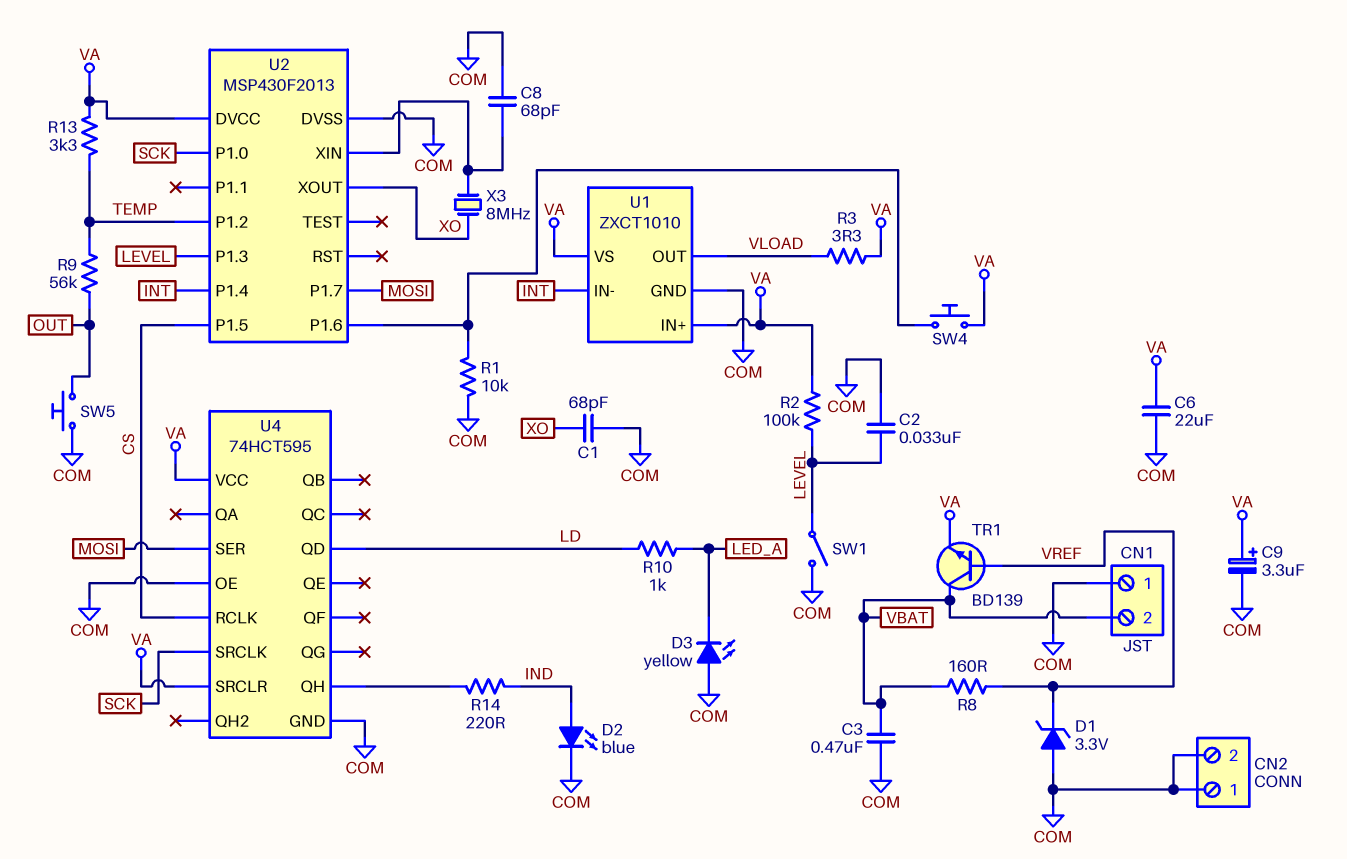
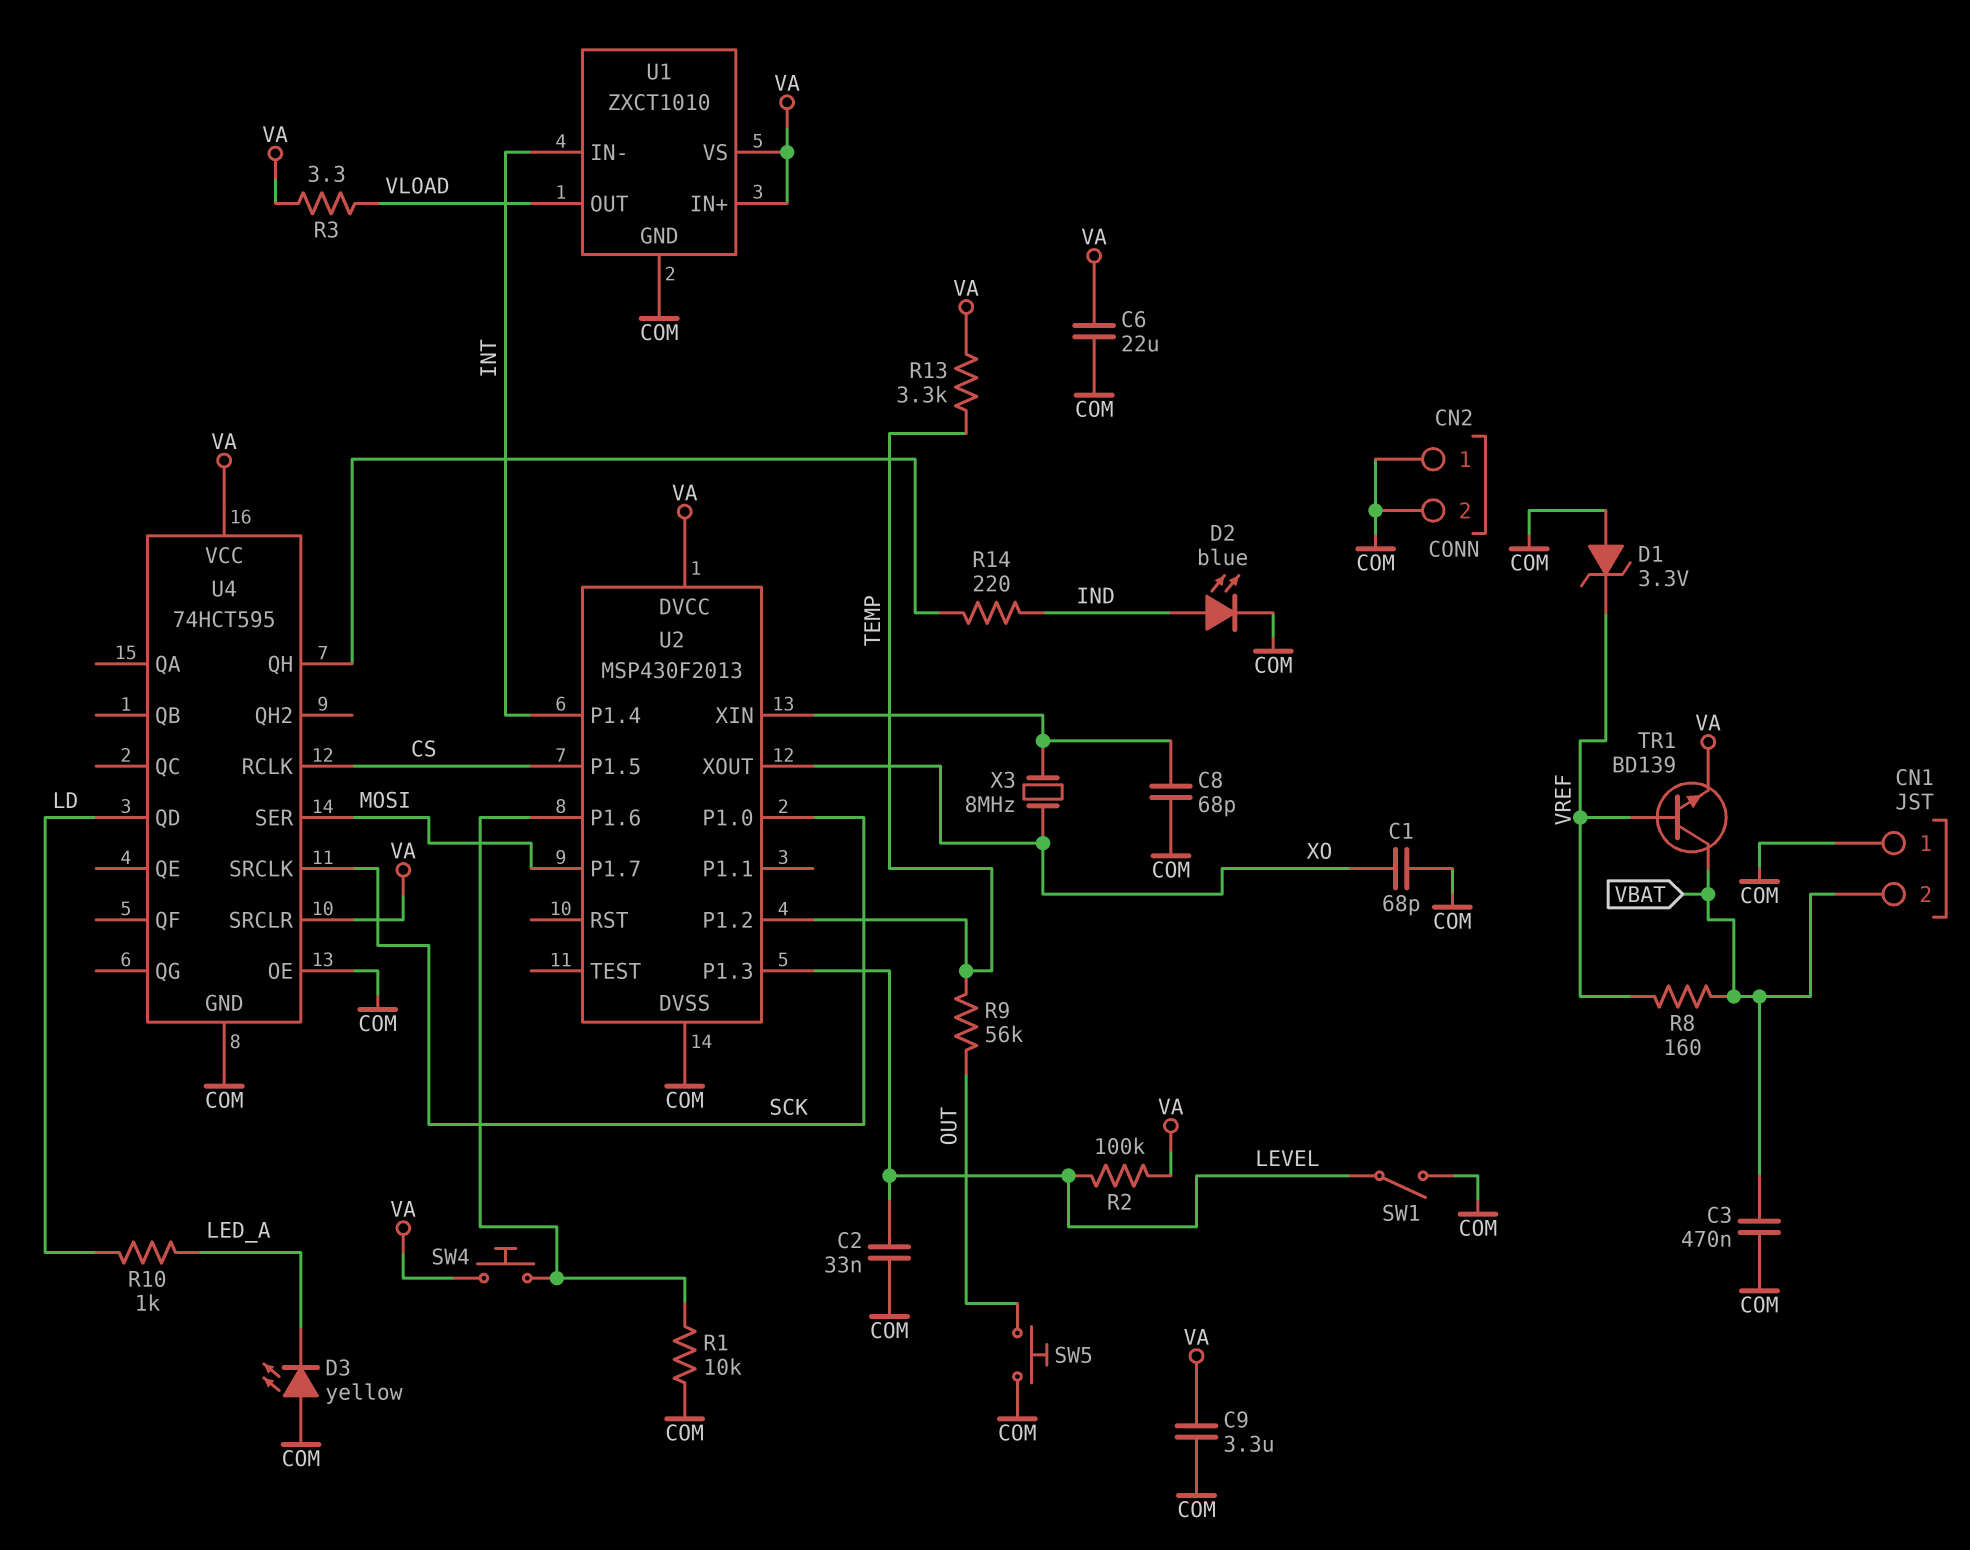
C9: 3.3uF (plus VA, minus COM) -> 3.3uF (COM, VA)

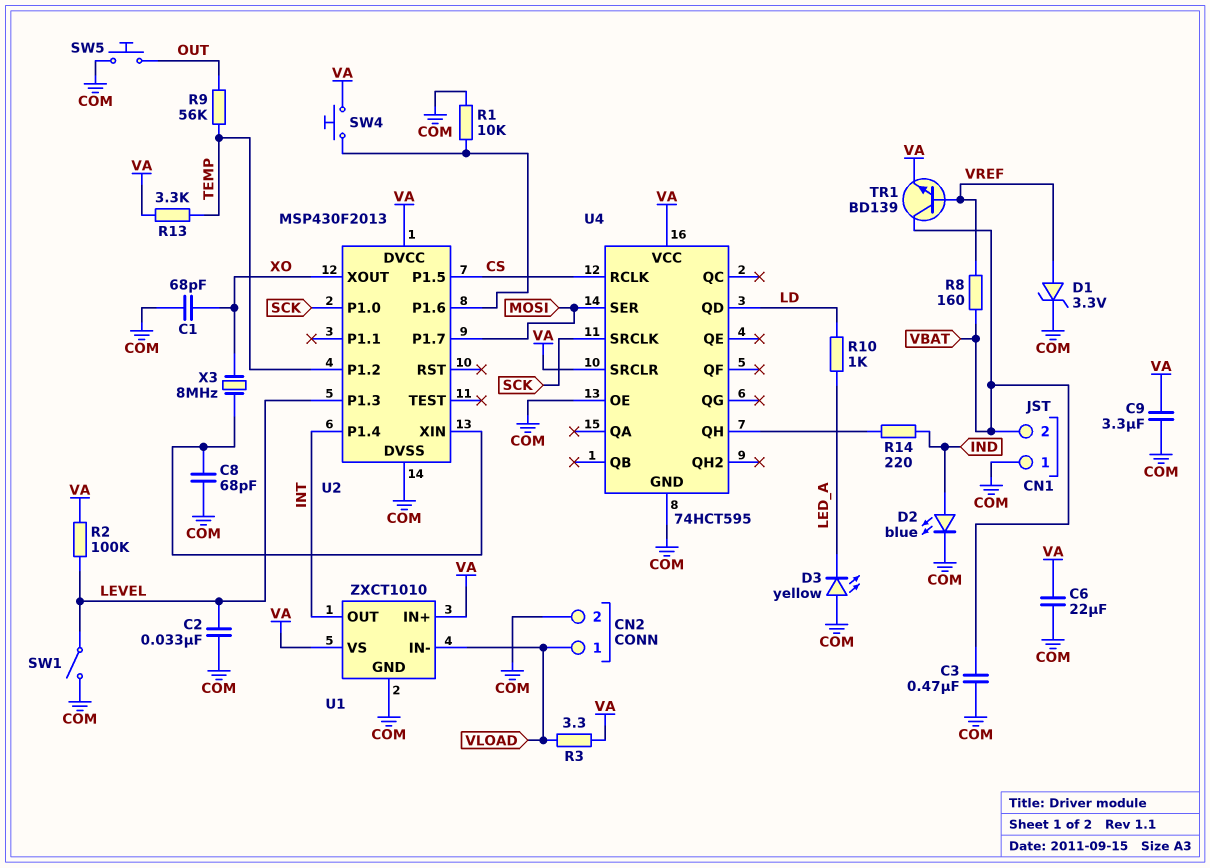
CN2 pin 1: COM -> VLOAD
D1: zener 3.3V (A COM, K VREF) -> zener 3.3V (A VREF, K COM)
U1 pin IN-: INT -> VLOAD
U1 pin OUT: VLOAD -> INT

